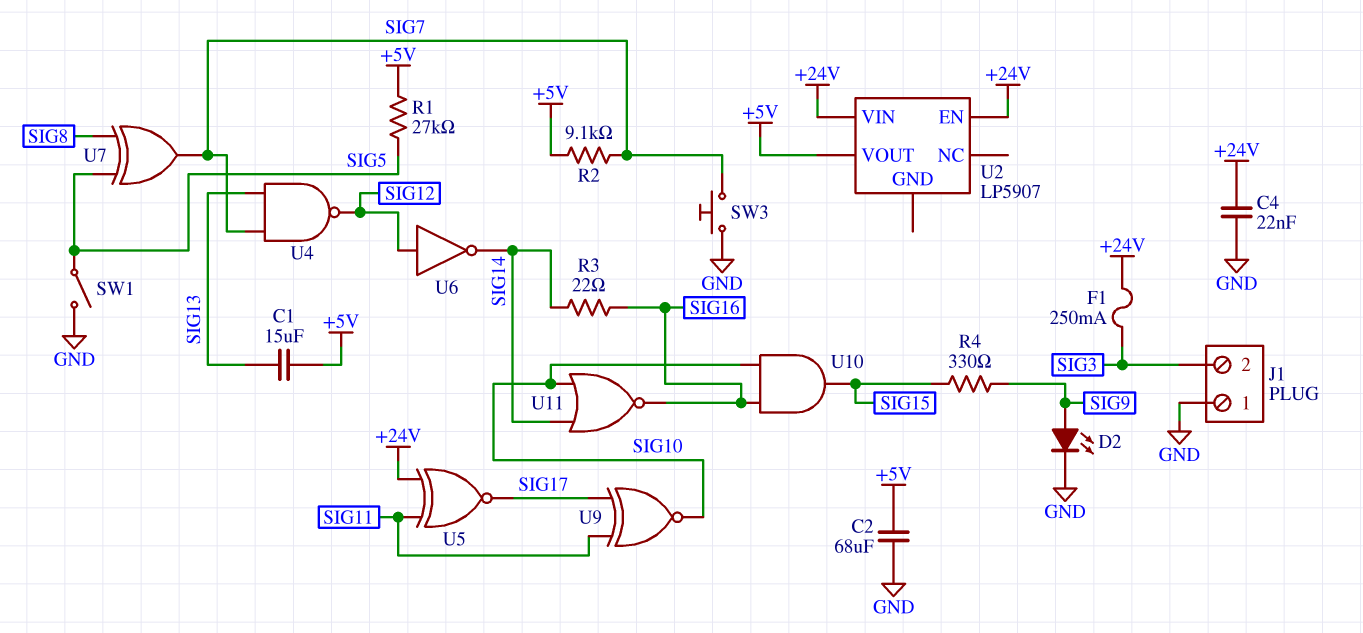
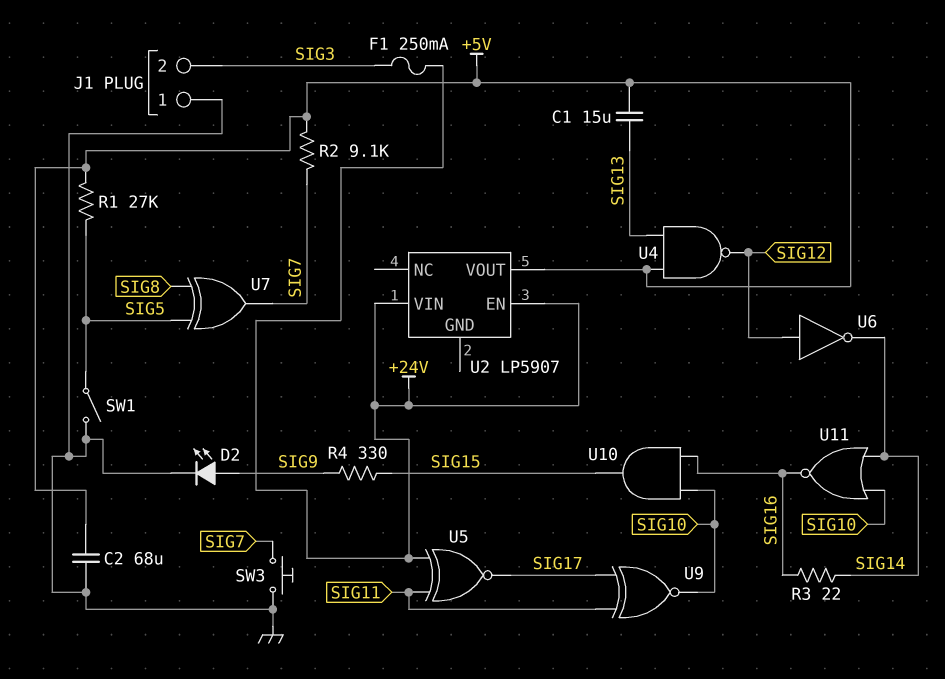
C4: 22nF (+24V, GND) -> none
U4: NAND (in SIG7, in SIG13, out SIG12) -> NAND (in +5V, in SIG13, out SIG12)

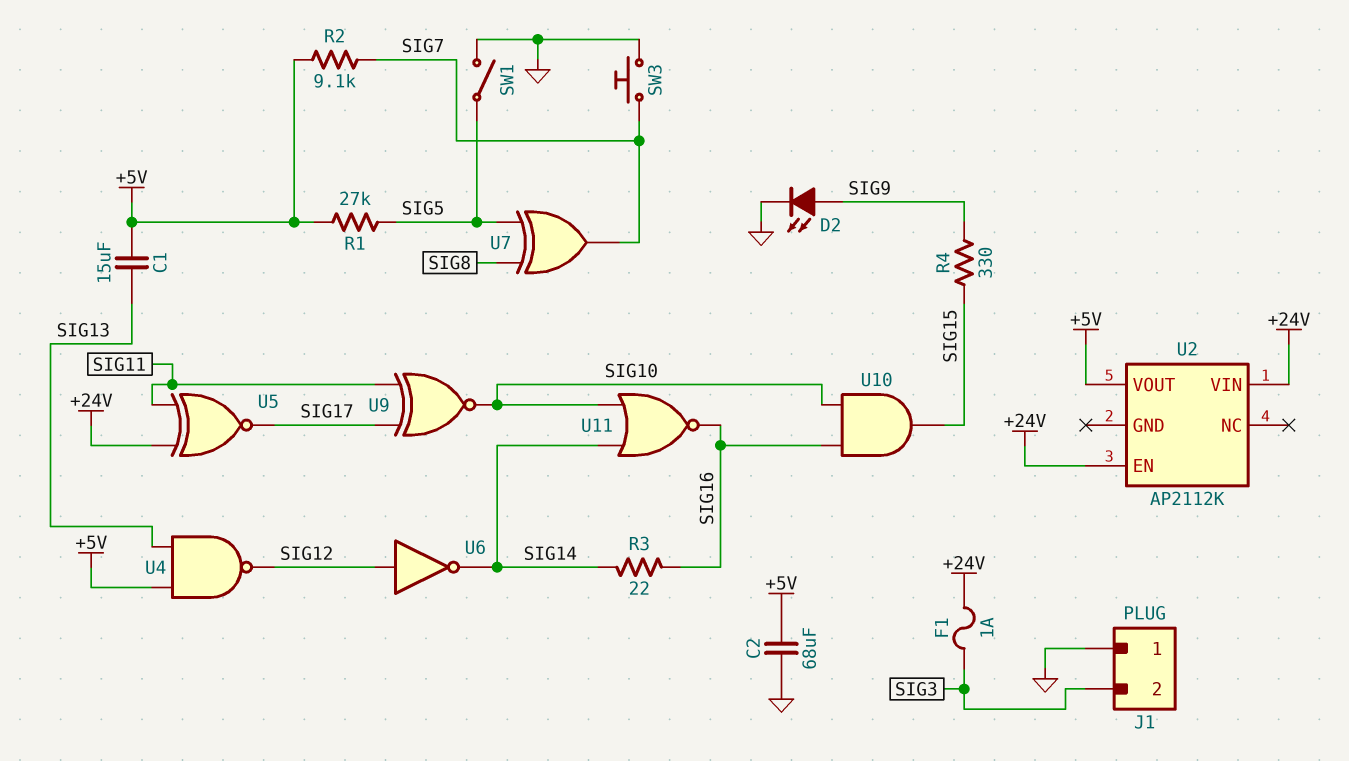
F1: 250mA (+24V, SIG3) -> 1A (+24V, SIG3)
U2: LP5907 -> AP2112K

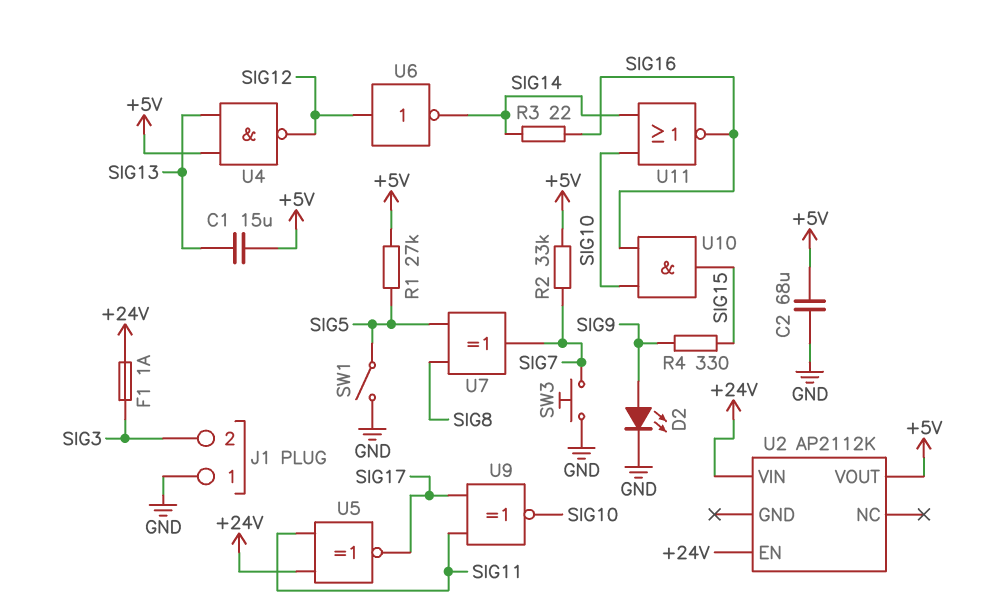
R2: 9.1k (+5V, SIG7) -> 33k (+5V, SIG7)

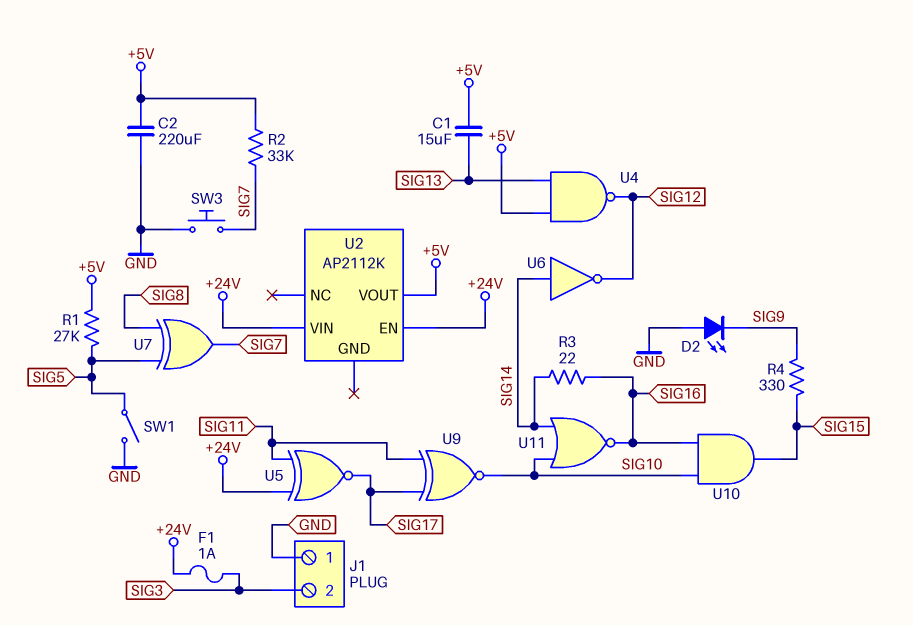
C2: 68uF (+5V, GND) -> 220uF (+5V, GND)
D2: LED (A SIG9, K GND) -> LED (A GND, K SIG9)
U6: NOT (in SIG12, out SIG14) -> NOT (in SIG14, out SIG12)

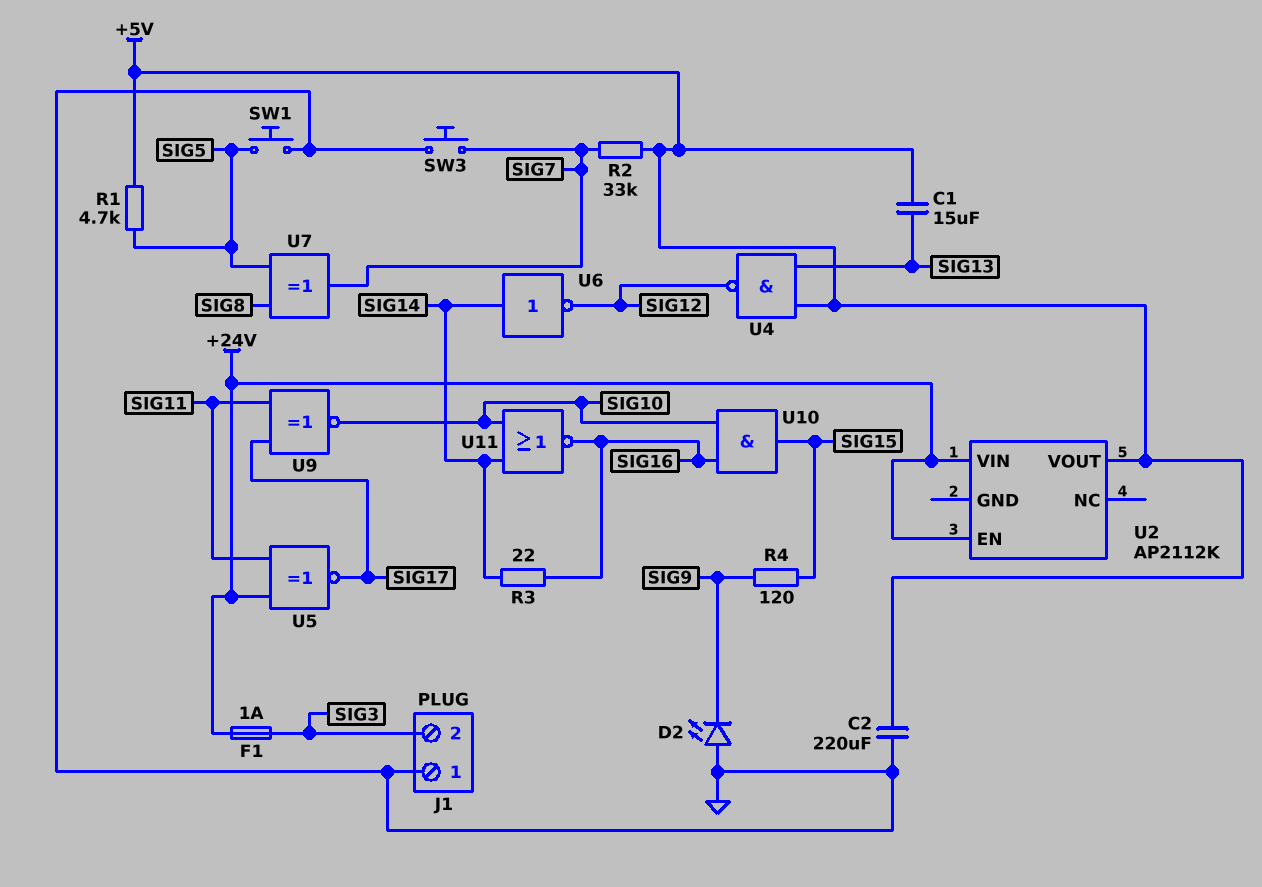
R1: 27k (+5V, SIG5) -> 4.7k (+5V, SIG5)
R4: 330 (SIG9, SIG15) -> 120 (SIG9, SIG15)
SW1: switch (GND, SIG5) -> button (GND, SIG5)

